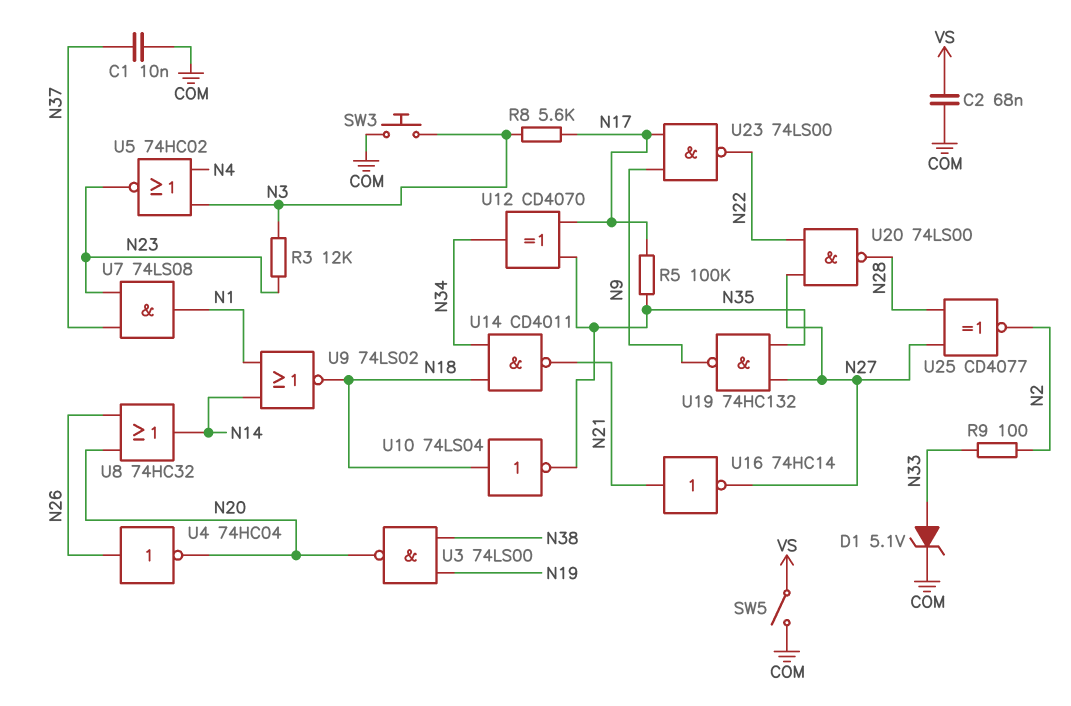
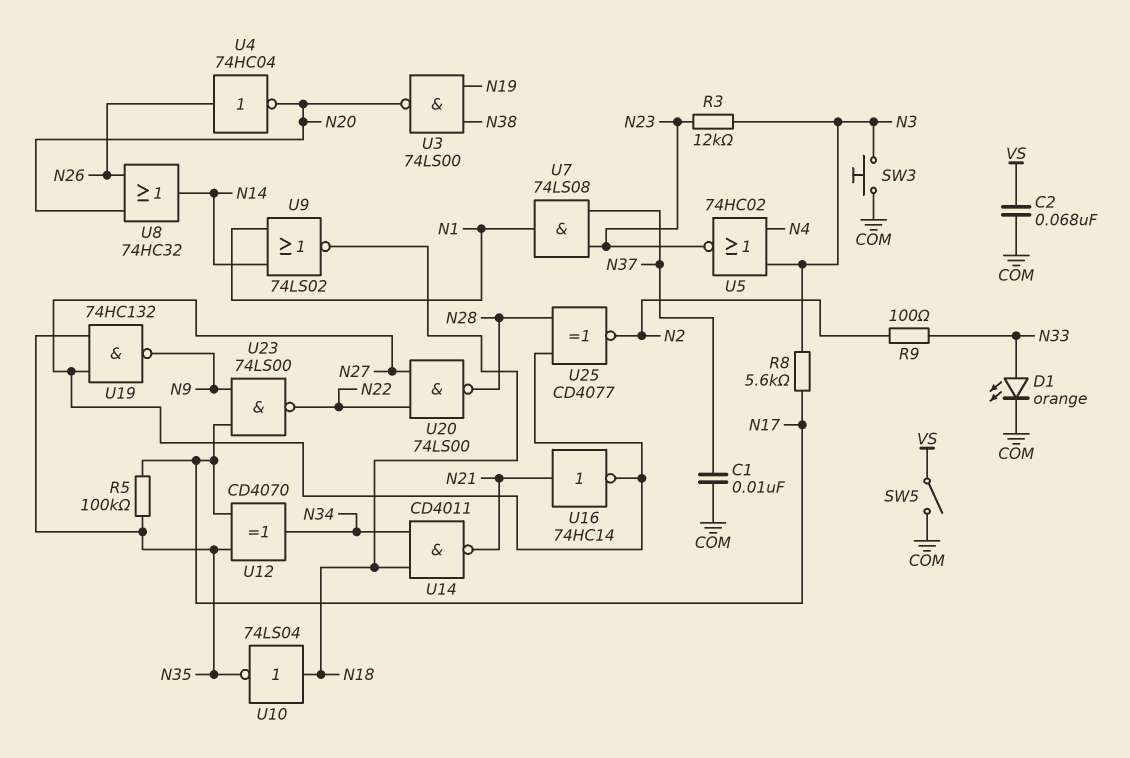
D1: zener 5.1V (A N33, K COM) -> LED orange (A N33, K COM)

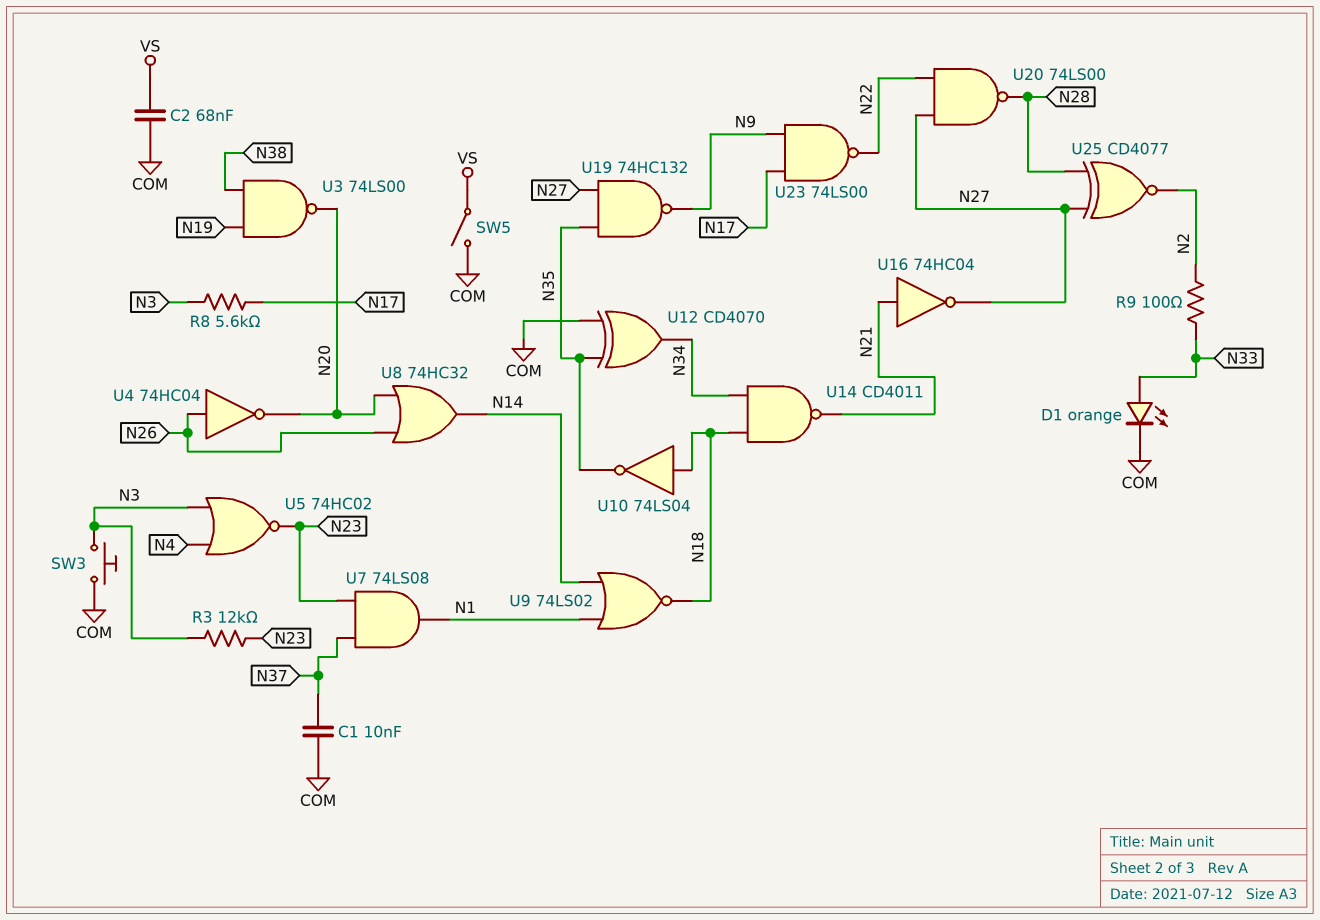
R5: 100k (N17, N35) -> none
U12: XOR CD4070 (in N17, in N35, out N34) -> XOR CD4070 (in COM, in N35, out N34)
U16: NOT 74HC14 (in N21, out N27) -> NOT 74HC04 (in N21, out N27)

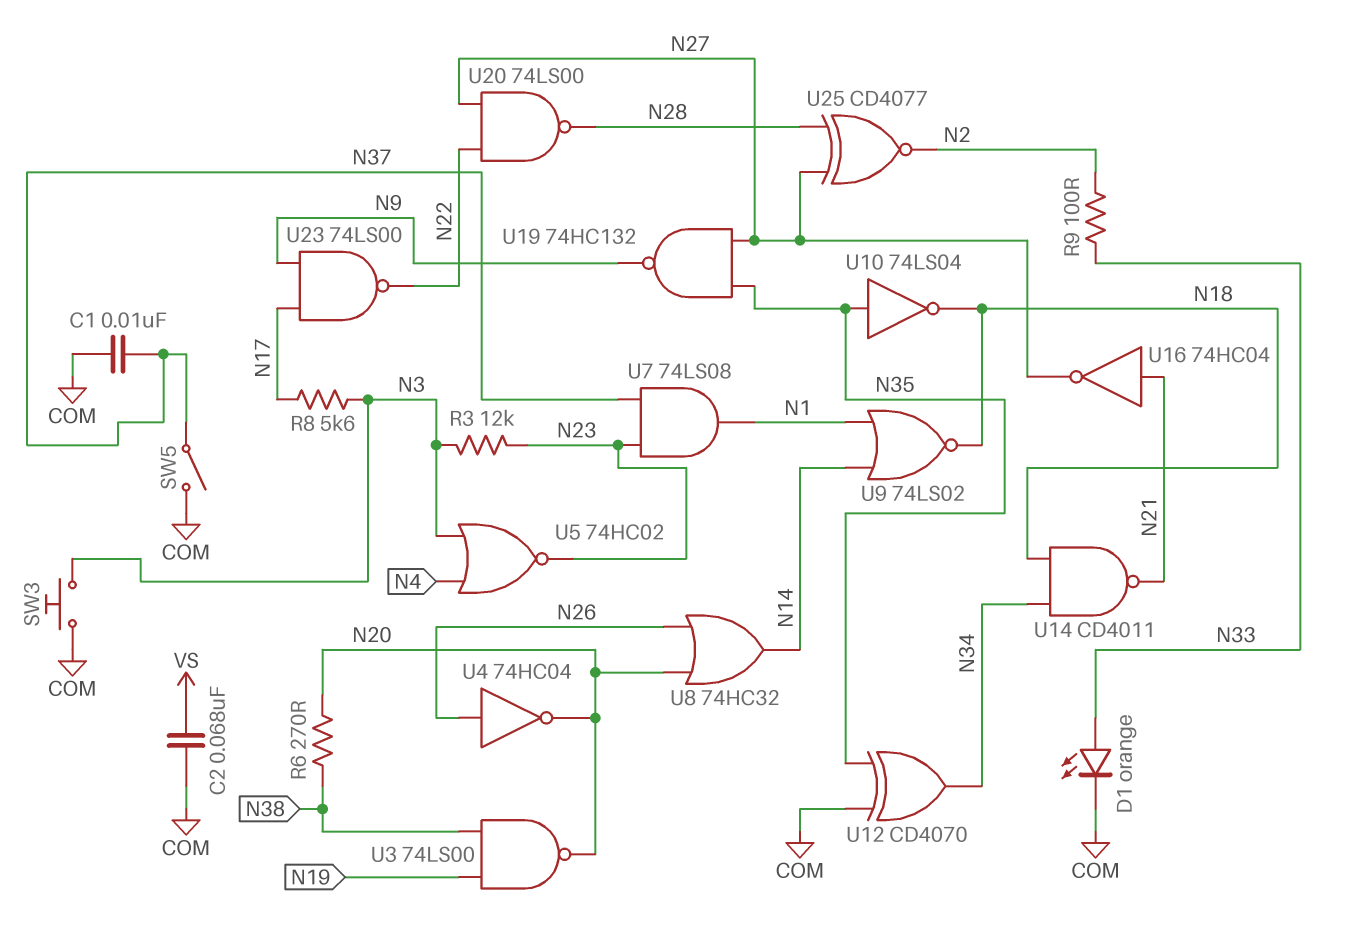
R6: none -> 270 (N20, N38)
SW5: switch (COM, VS) -> switch (COM, N37)
U10: NOT 74LS04 (in N18, out N35) -> NOT 74LS04 (in N35, out N18)

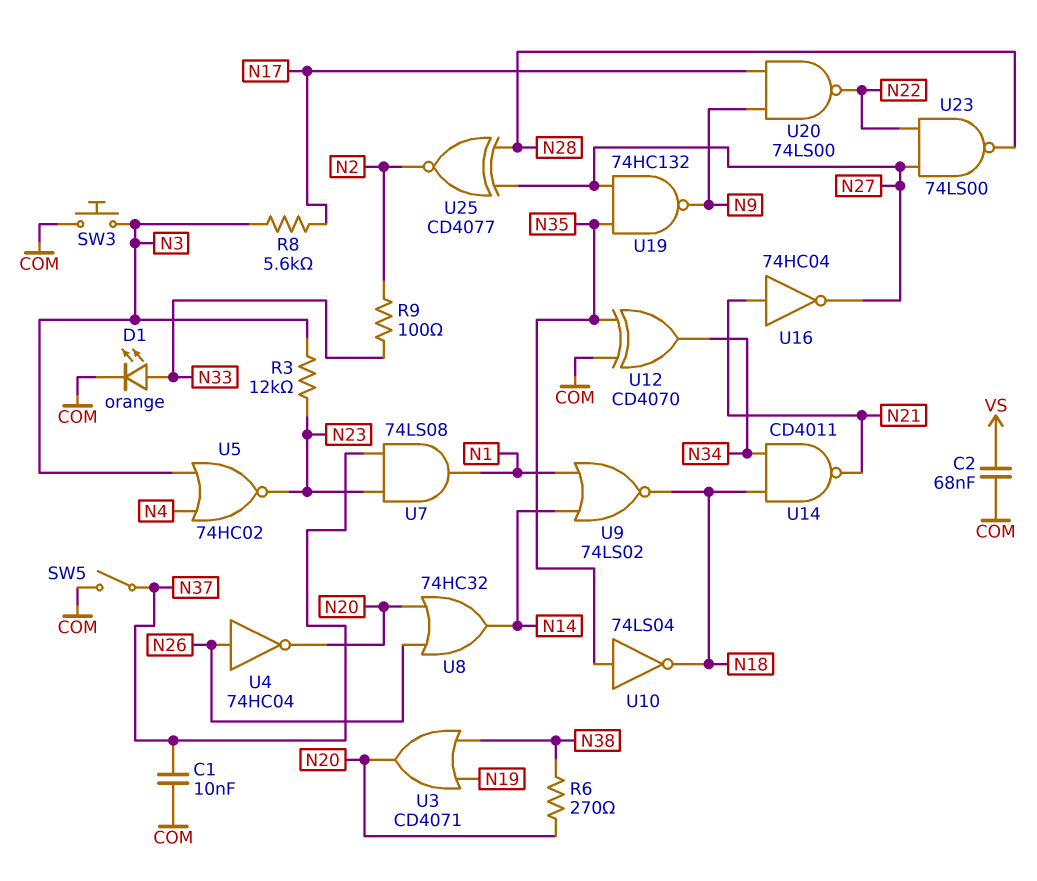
U3: NAND 74LS00 (in N19, in N38, out N20) -> OR CD4071 (in N19, in N38, out N20)
U20: NAND 74LS00 (in N22, in N27, out N28) -> NAND 74LS00 (in N9, in N17, out N22)
U23: NAND 74LS00 (in N9, in N17, out N22) -> NAND 74LS00 (in N22, in N27, out N28)

